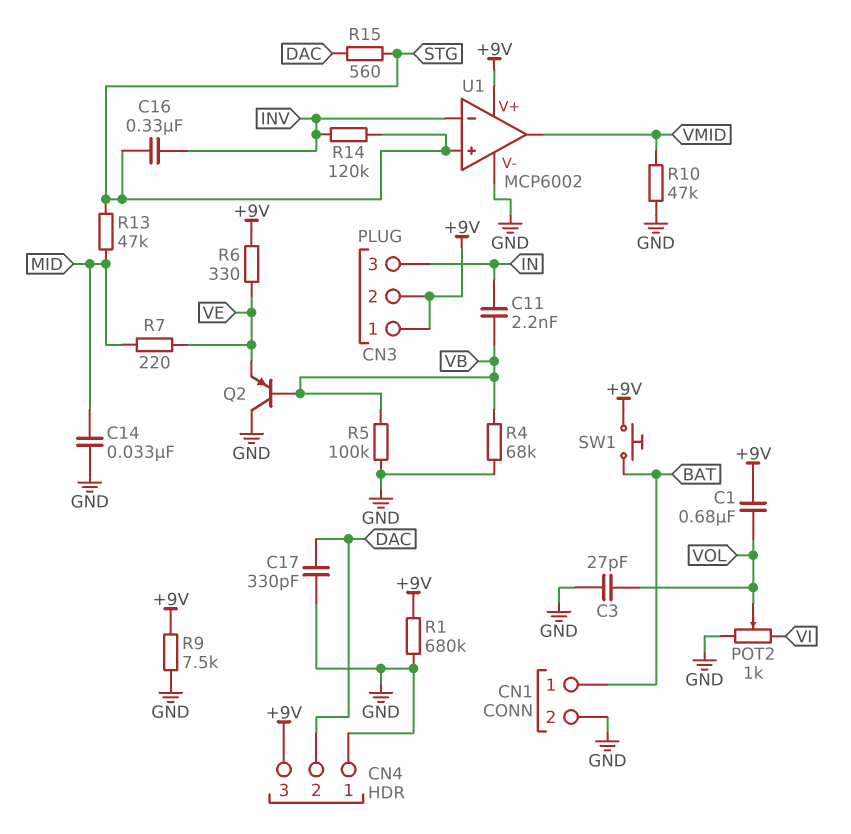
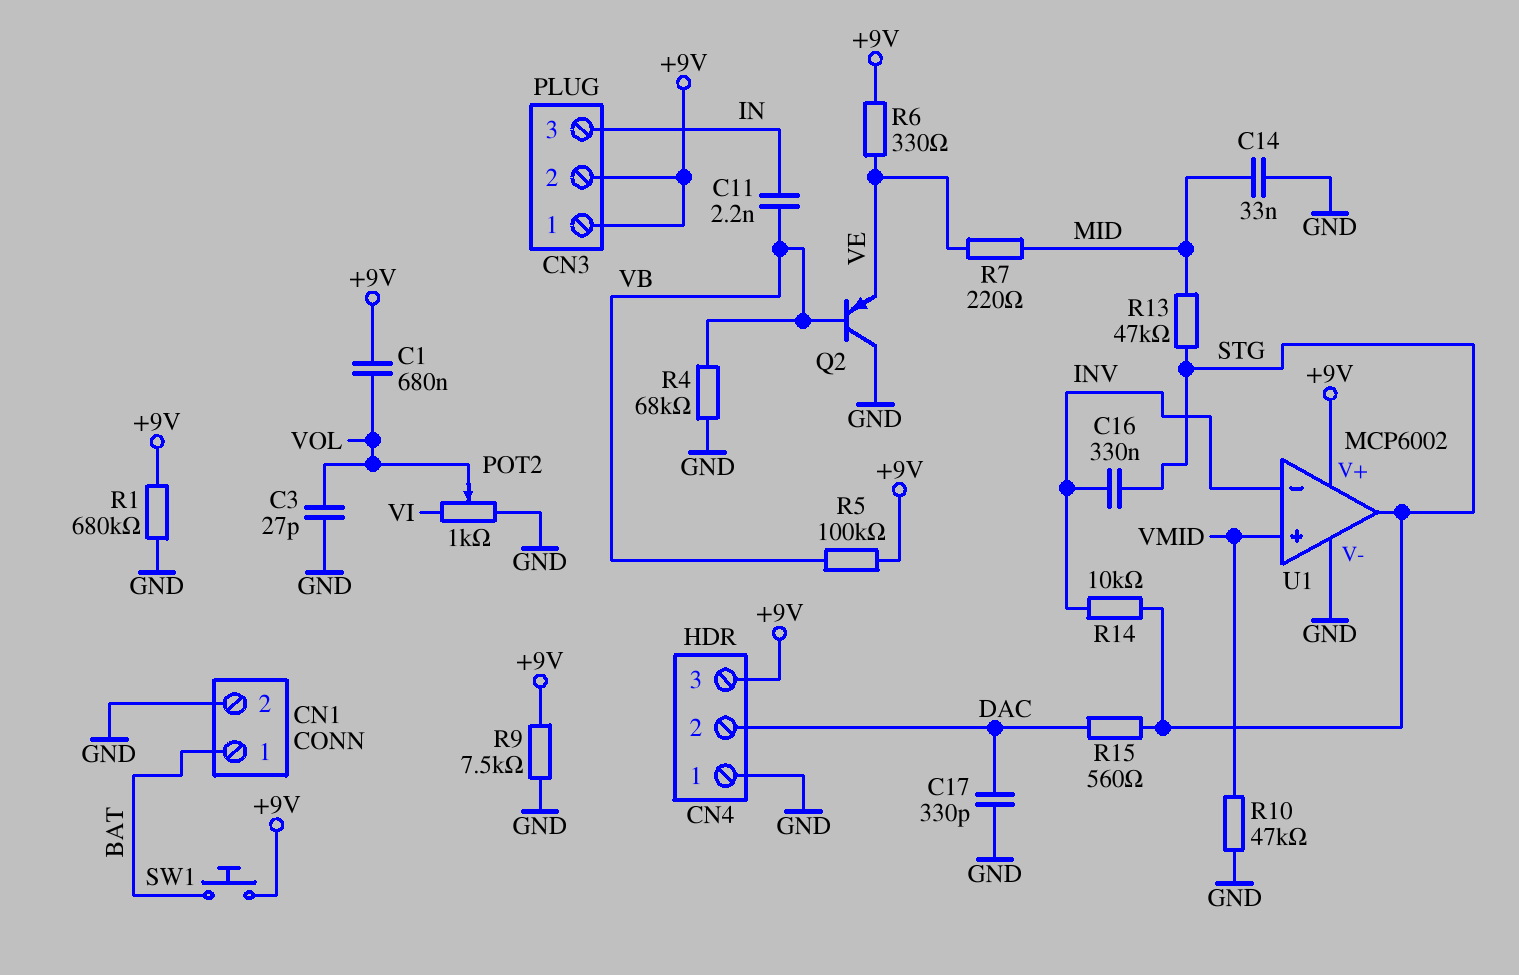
R5: 100k (GND, VB) -> 100k (+9V, VB)
R14: 120k (INV, STG) -> 10k (INV, STG)
U1 pin in+: STG -> VMID
U1 pin out: VMID -> STG

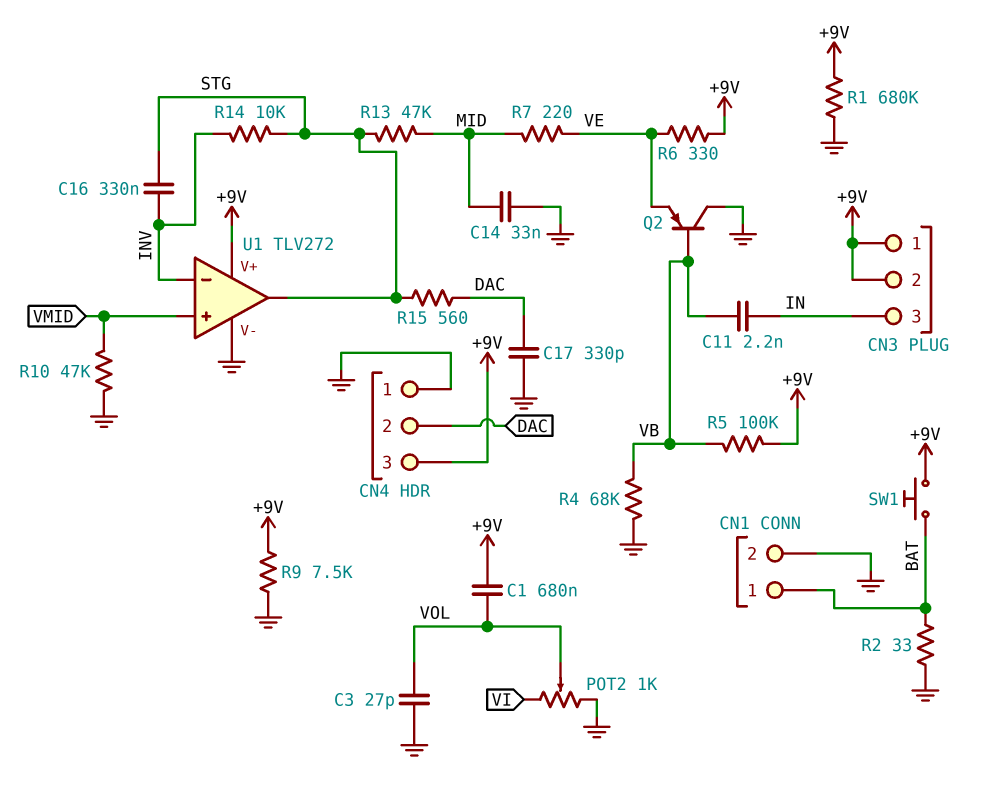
R2: none -> 33 (BAT, GND)
U1: MCP6002 -> TLV272

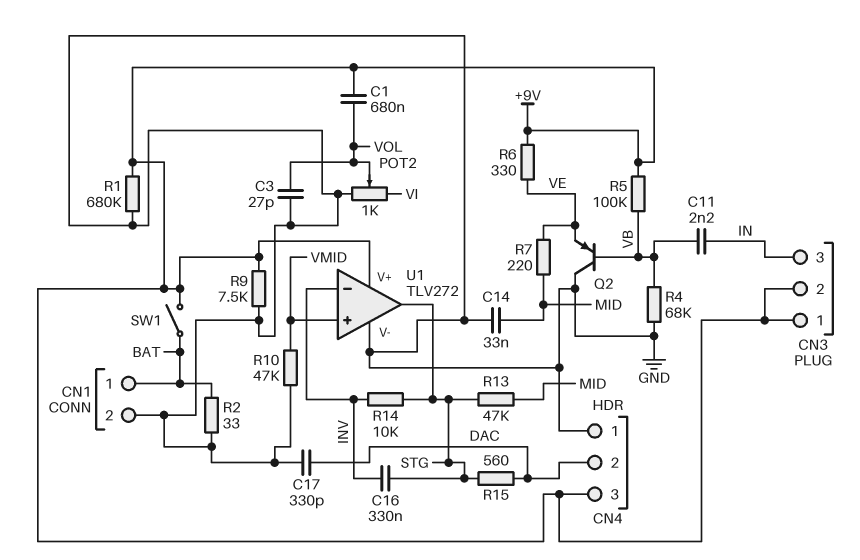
SW1: button (+9V, BAT) -> switch (+9V, BAT)

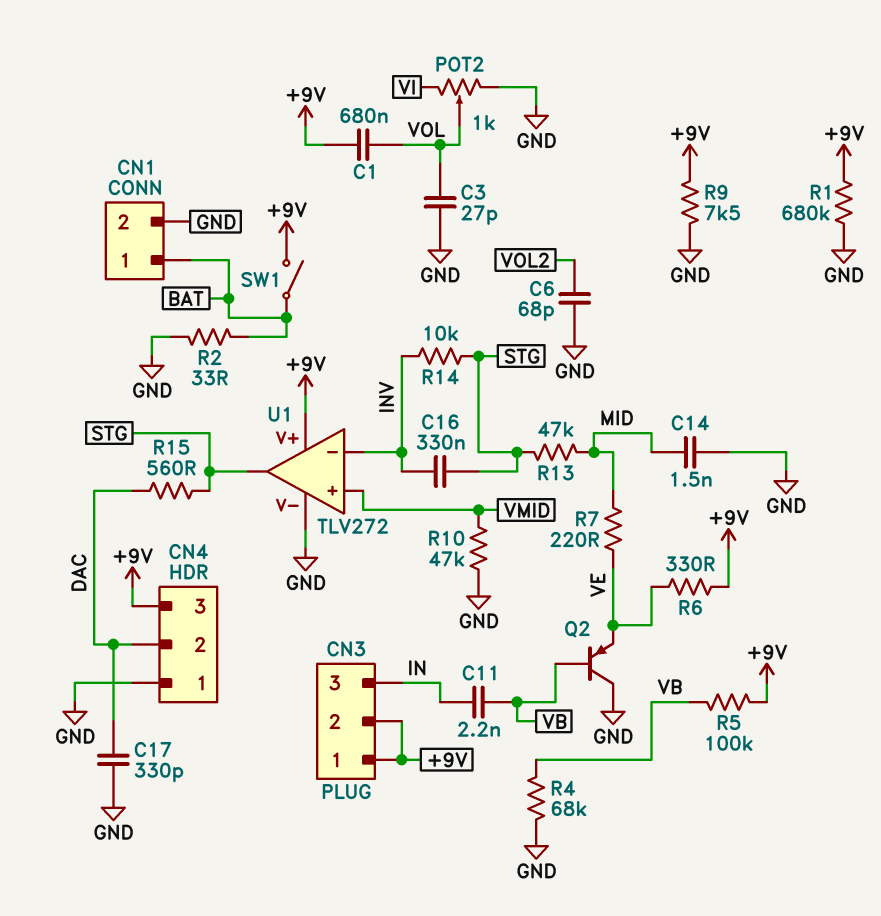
C6: none -> 68pF (GND, VOL2)
C14: 33nF (GND, MID) -> 1.5nF (GND, MID)

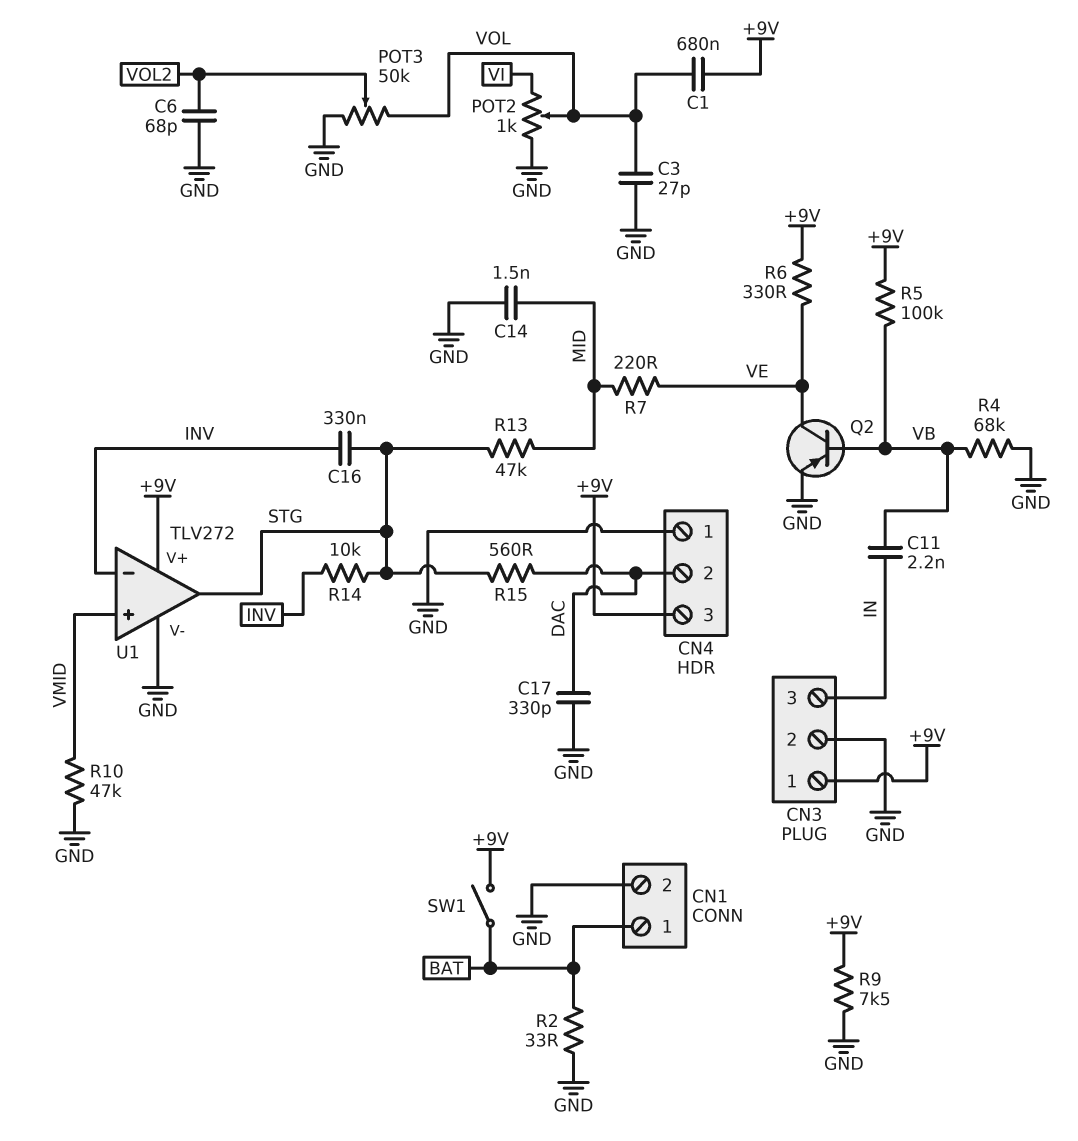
CN3 pin 2: +9V -> GND
POT3: none -> 50k (GND, VOL, wiper VOL2)
Q2: PNP (B VB, C GND, E VE) -> PNP (B VB, C VE, E GND)
R1: 680k (+9V, GND) -> none

